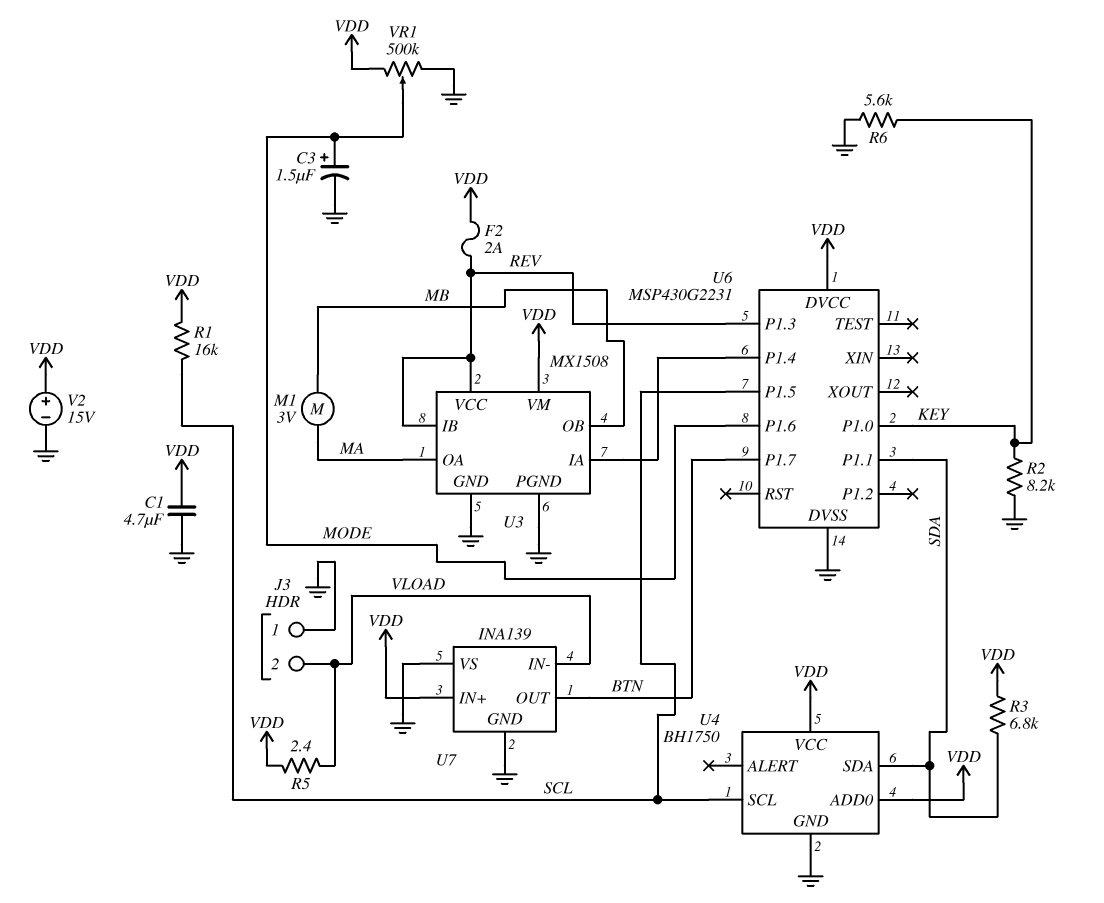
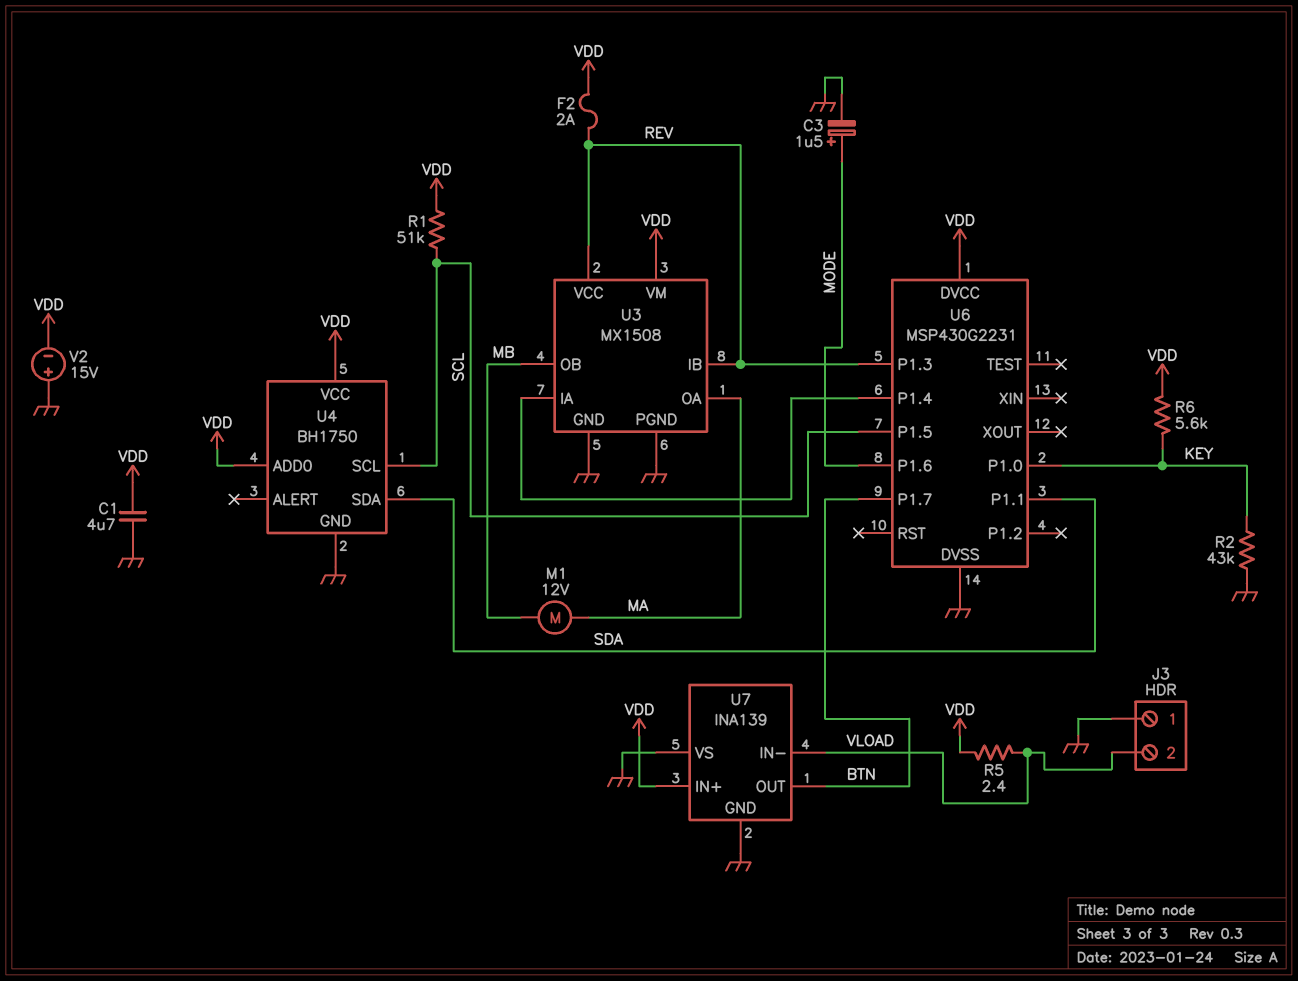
M1: motor 3V (MA, MB) -> motor 12V (MA, MB)
R1: 16k (SCL, VDD) -> 51k (SCL, VDD)
R2: 8.2k (GND, KEY) -> 43k (GND, KEY)
R3: 6.8k (SDA, VDD) -> none
R6: 5.6k (GND, KEY) -> 5.6k (KEY, VDD)
V2: 15V (plus VDD, minus GND) -> 15V (plus GND, minus VDD)
VR1: 500k (GND, VDD, wiper MODE) -> none

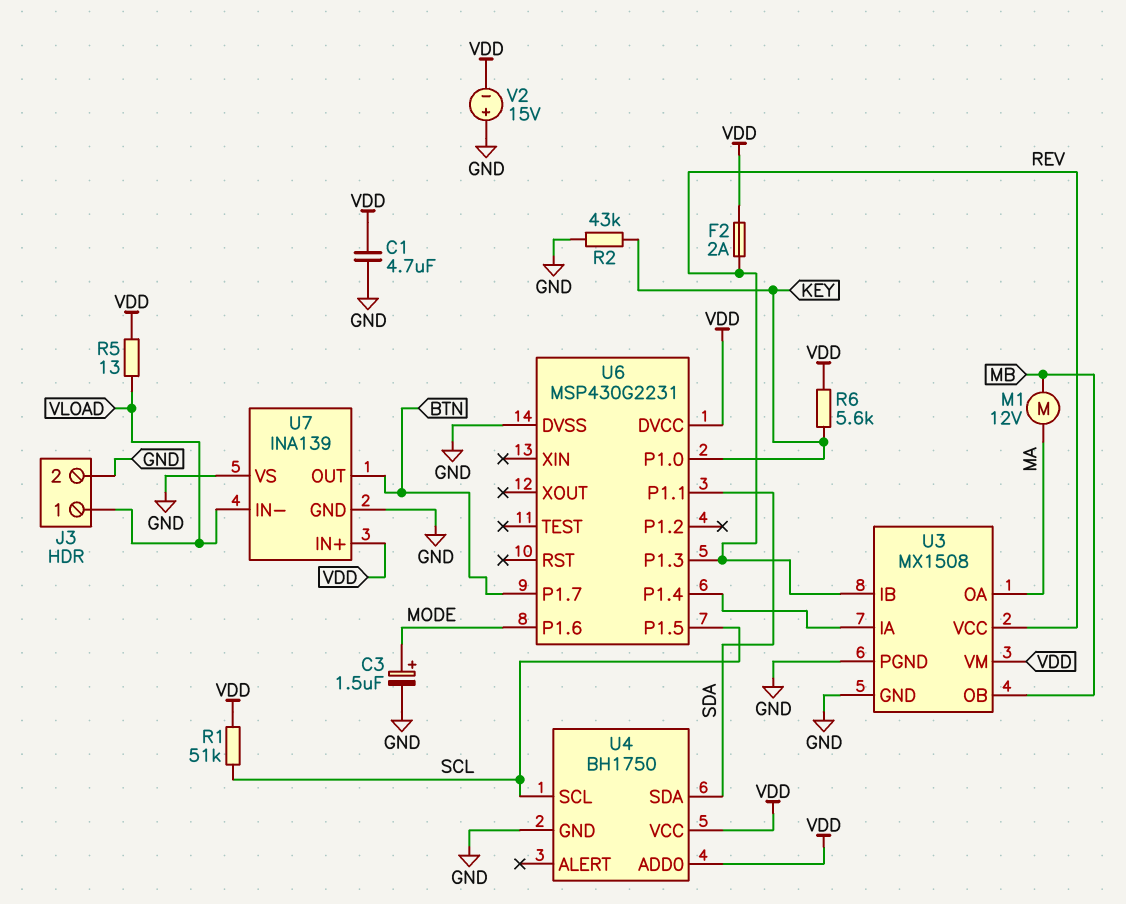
J3 pin 1: GND -> VLOAD
J3 pin 2: VLOAD -> GND
R5: 2.4 (VDD, VLOAD) -> 13 (VDD, VLOAD)

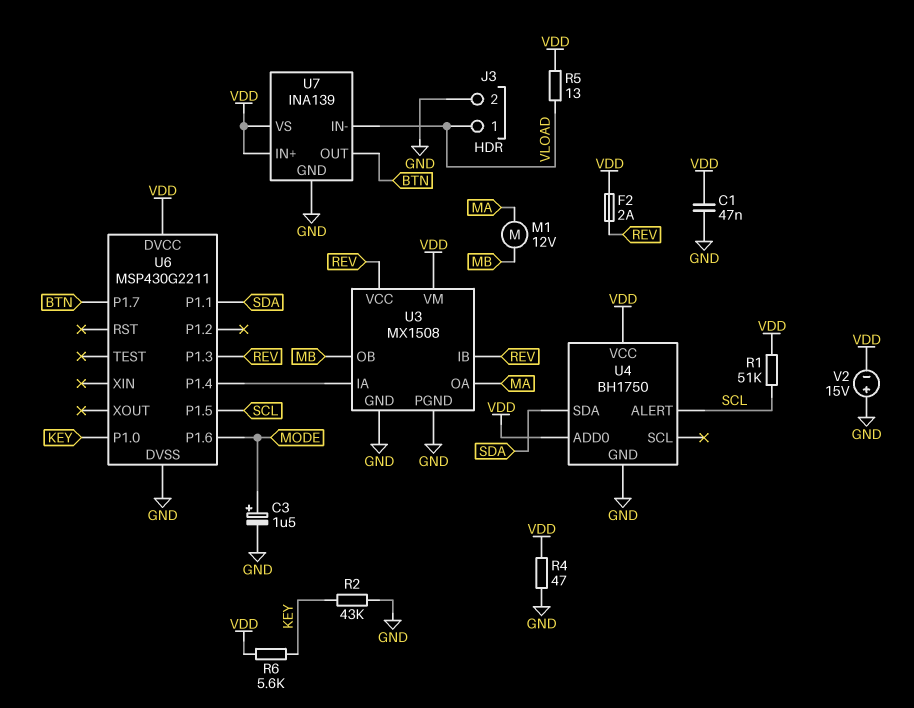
C1: 4.7uF (GND, VDD) -> 47nF (GND, VDD)
R4: none -> 47 (GND, VDD)
U4 pin ALERT: none -> SCL
U4 pin SCL: SCL -> none
U6: MSP430G2231 -> MSP430G2211
U7 pin VS: GND -> VDD

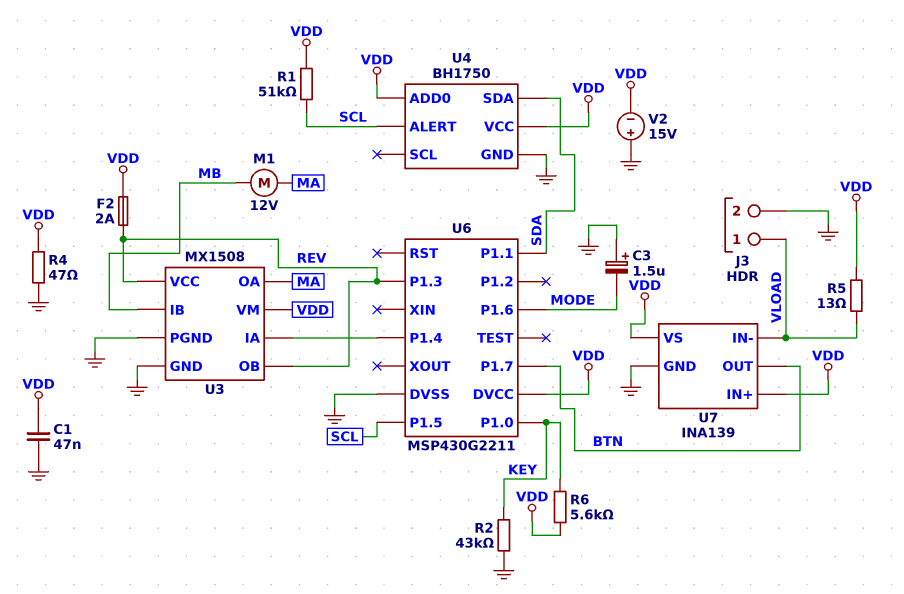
C3: 1.5uF (plus MODE, minus GND) -> 1.5uF (plus GND, minus MODE)
U3 pin IB: REV -> MB
U3 pin OB: MB -> REV

